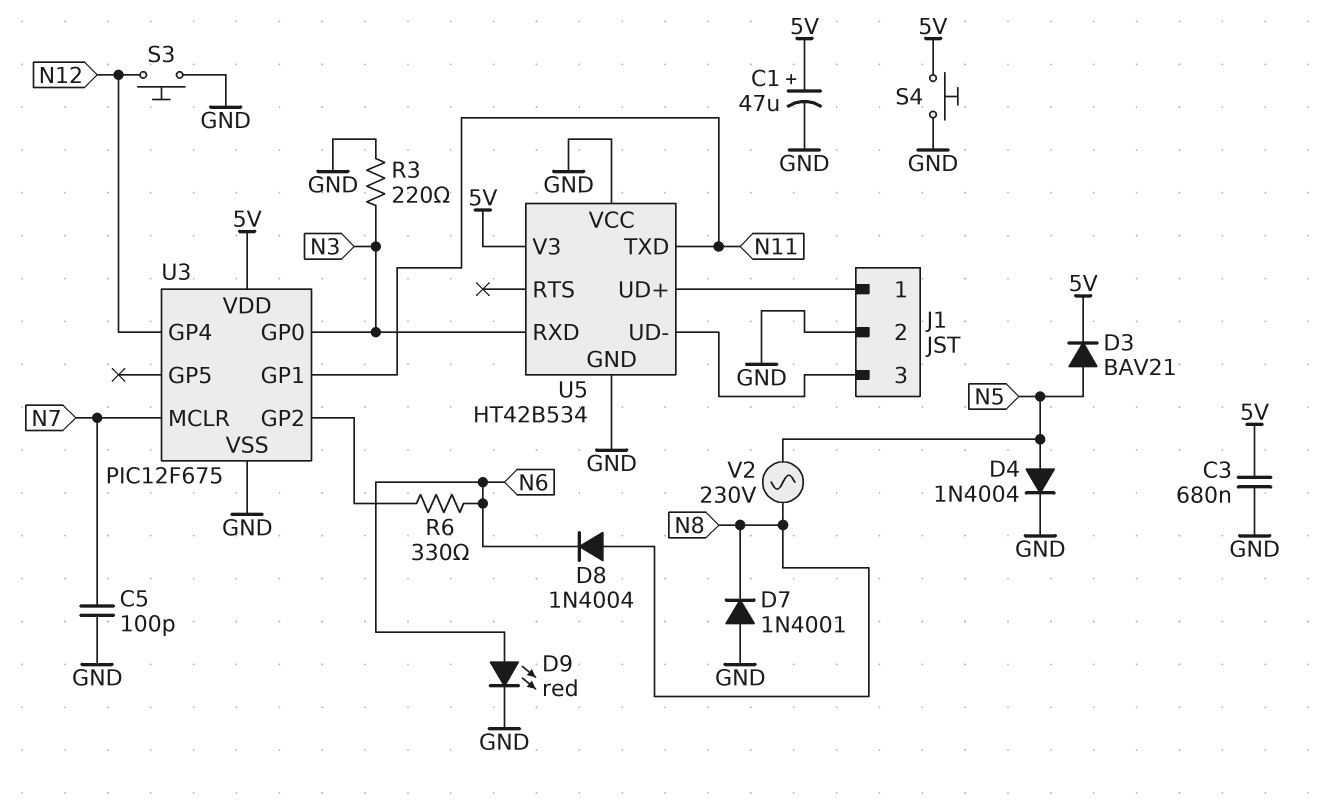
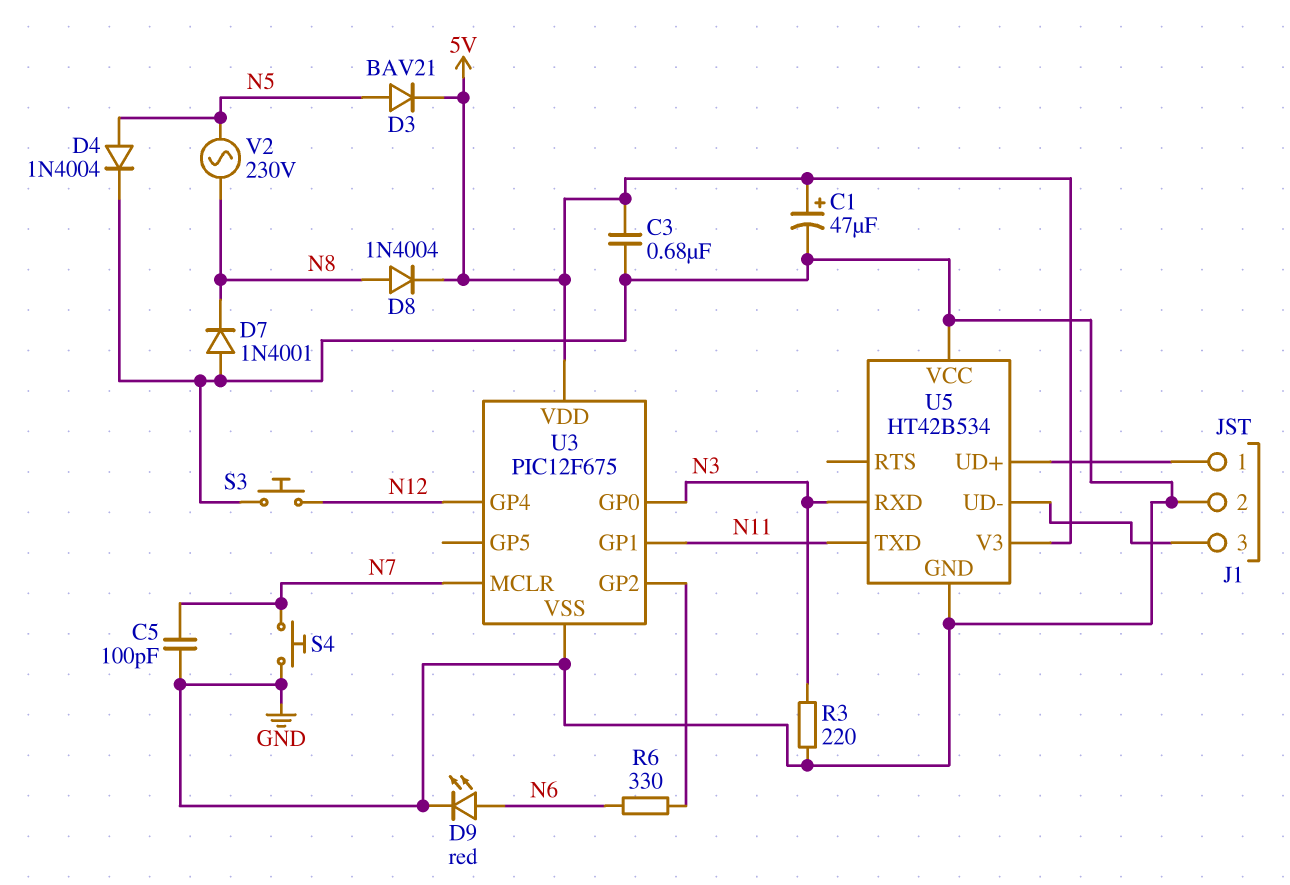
D8: diode 1N4004 (A N8, K N6) -> diode 1N4004 (A N8, K 5V)
S4: button (5V, GND) -> button (GND, N7)

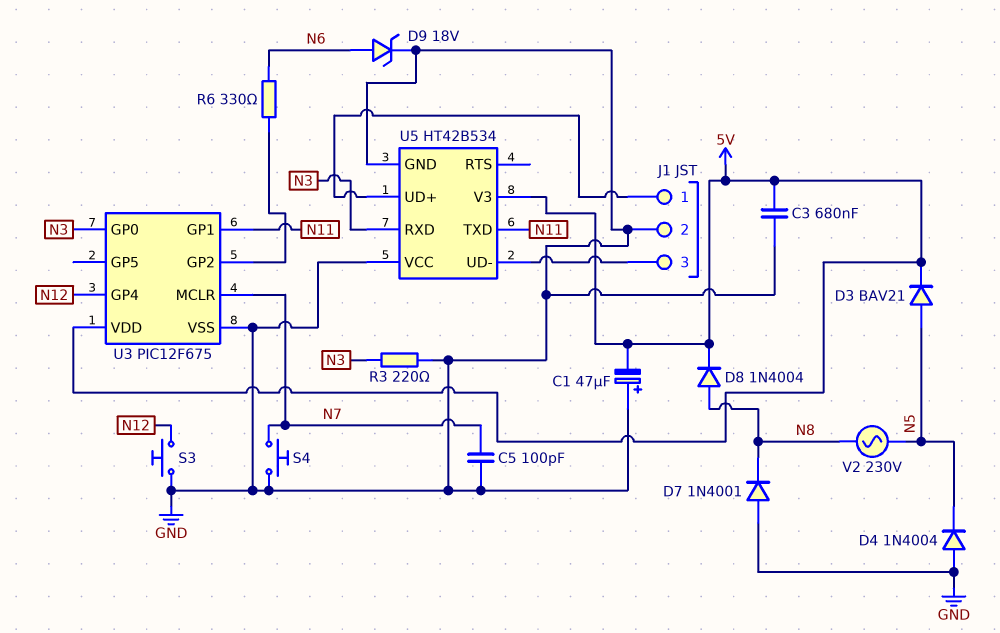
C1: 47uF (plus 5V, minus GND) -> 47uF (plus GND, minus 5V)
D4: diode 1N4004 (A N5, K GND) -> diode 1N4004 (A GND, K N5)
D9: LED red (A N6, K GND) -> zener 18V (A N6, K GND)

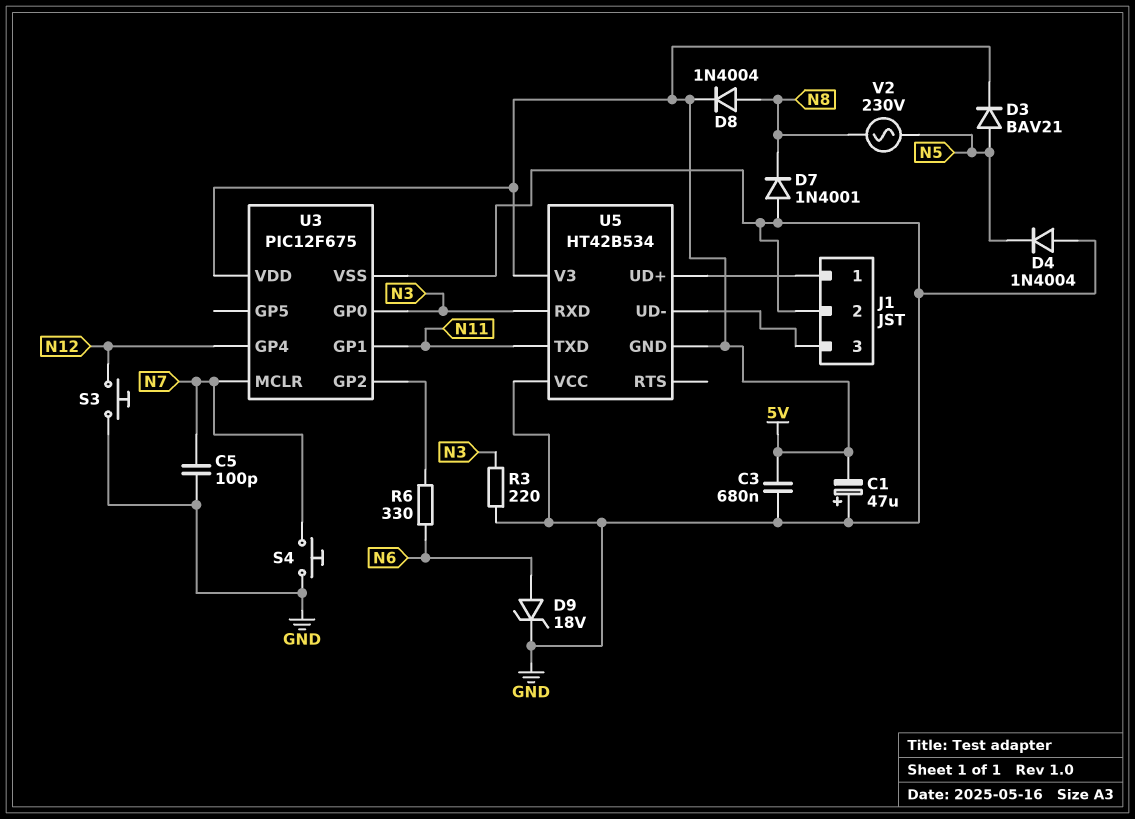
U5 pin GND: GND -> 5V

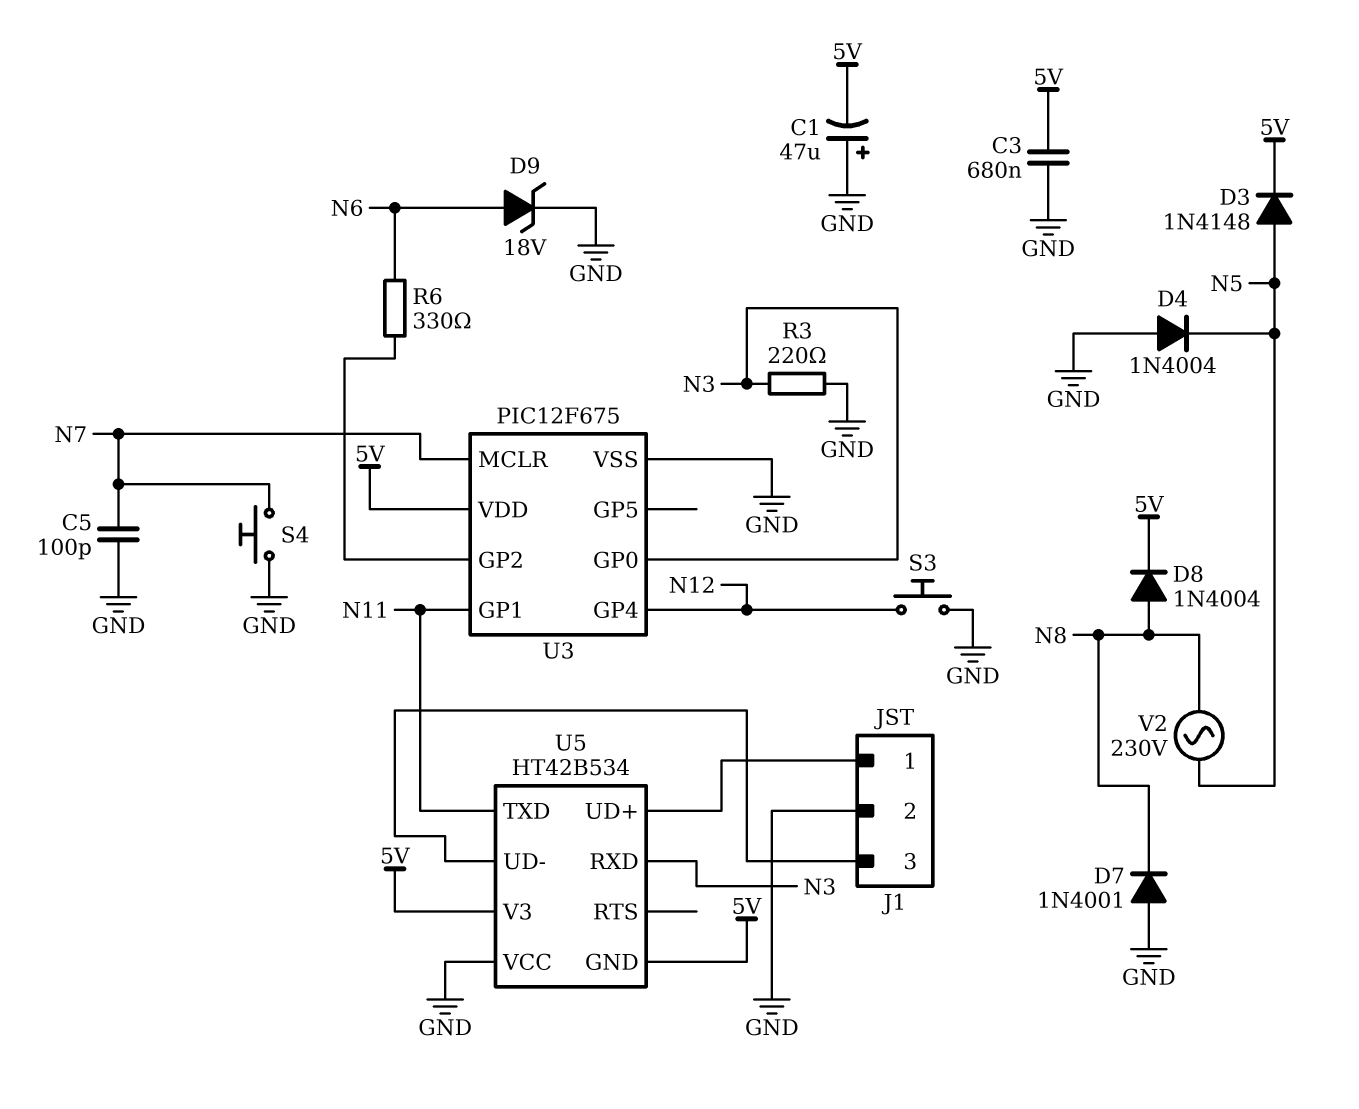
D3: diode BAV21 (A N5, K 5V) -> diode 1N4148 (A N5, K 5V)

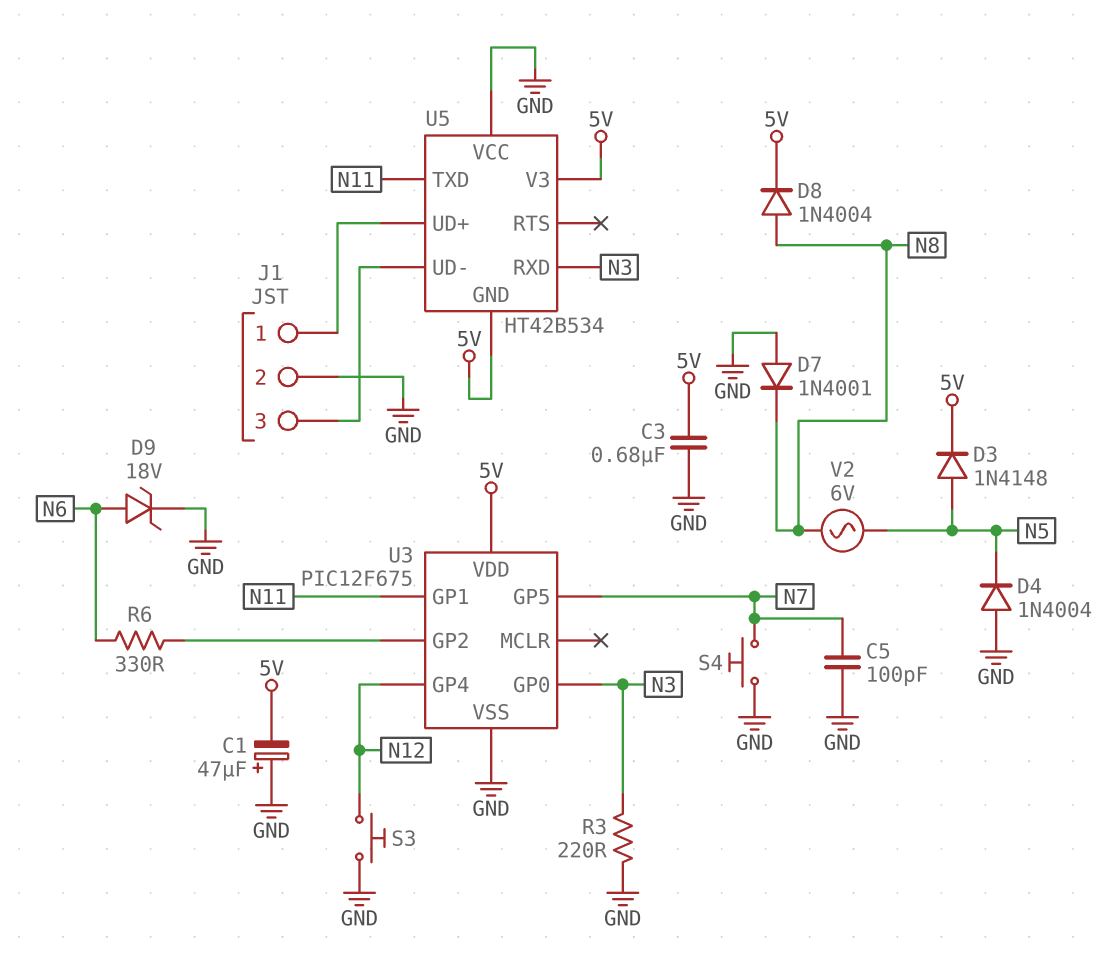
U3 pin GP5: none -> N7
U3 pin MCLR: N7 -> none
V2: AC 230V (N5, N8) -> AC 6V (N5, N8)

